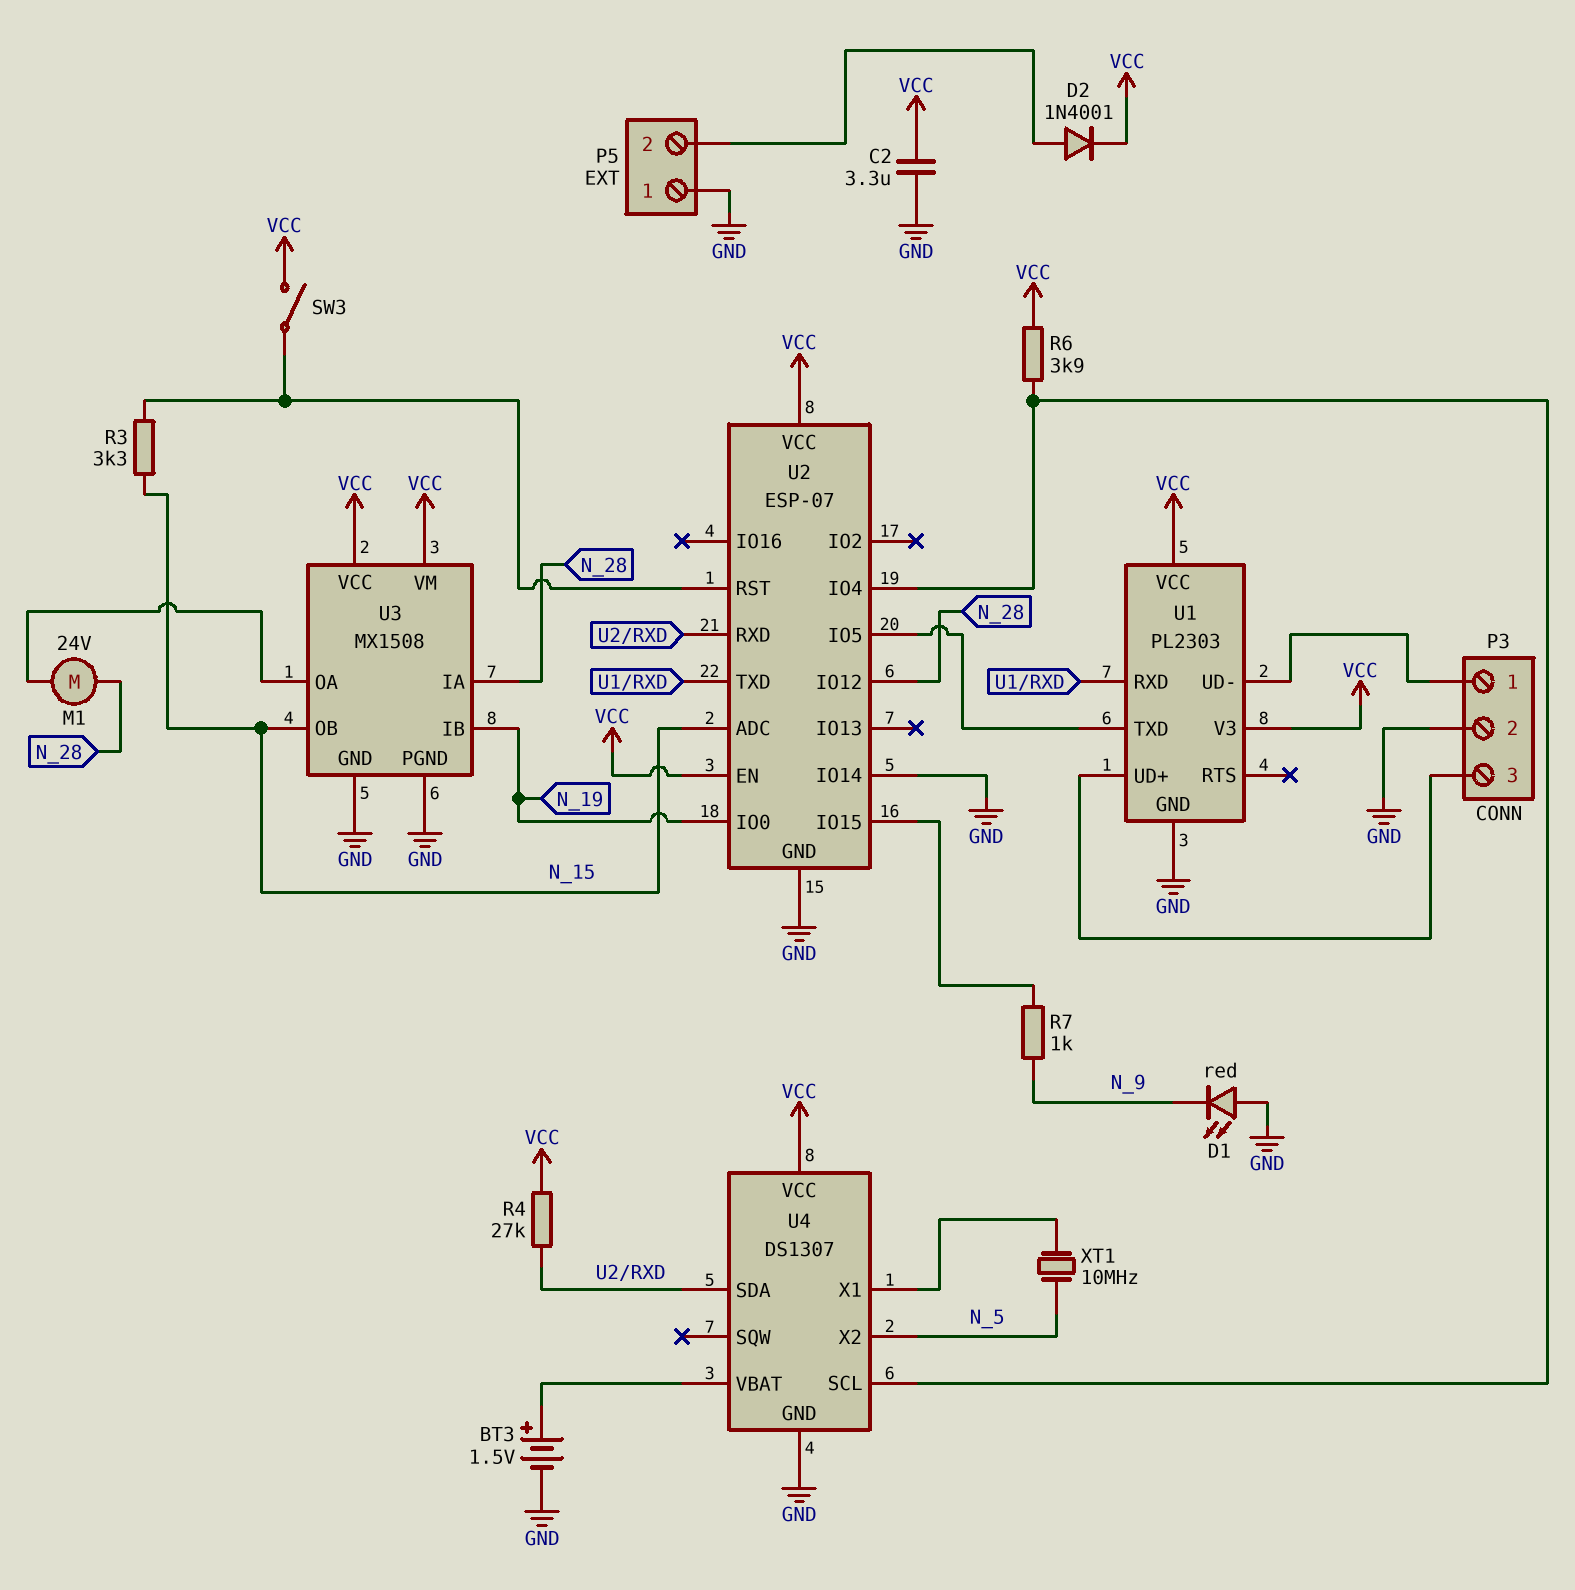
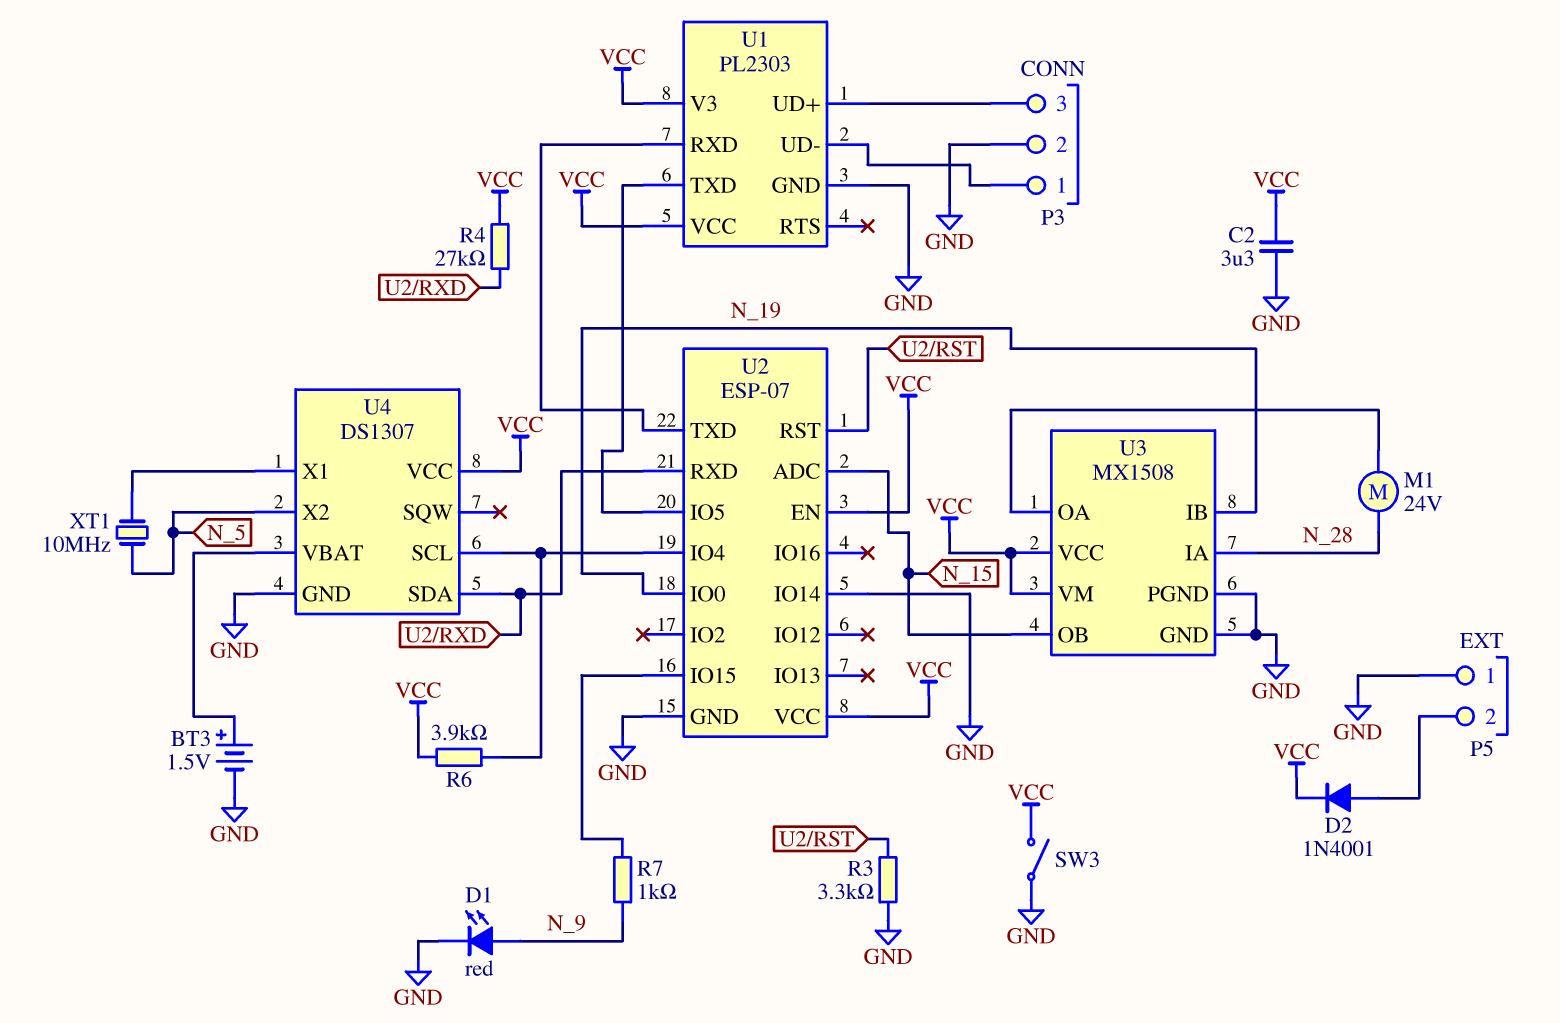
D1: LED red (A GND, K N_9) -> LED red (A N_9, K GND)
R3: 3.3k (N_15, U2/RST) -> 3.3k (GND, U2/RST)
SW3: switch (U2/RST, VCC) -> switch (GND, VCC)
U2 pin IO12: N_28 -> none

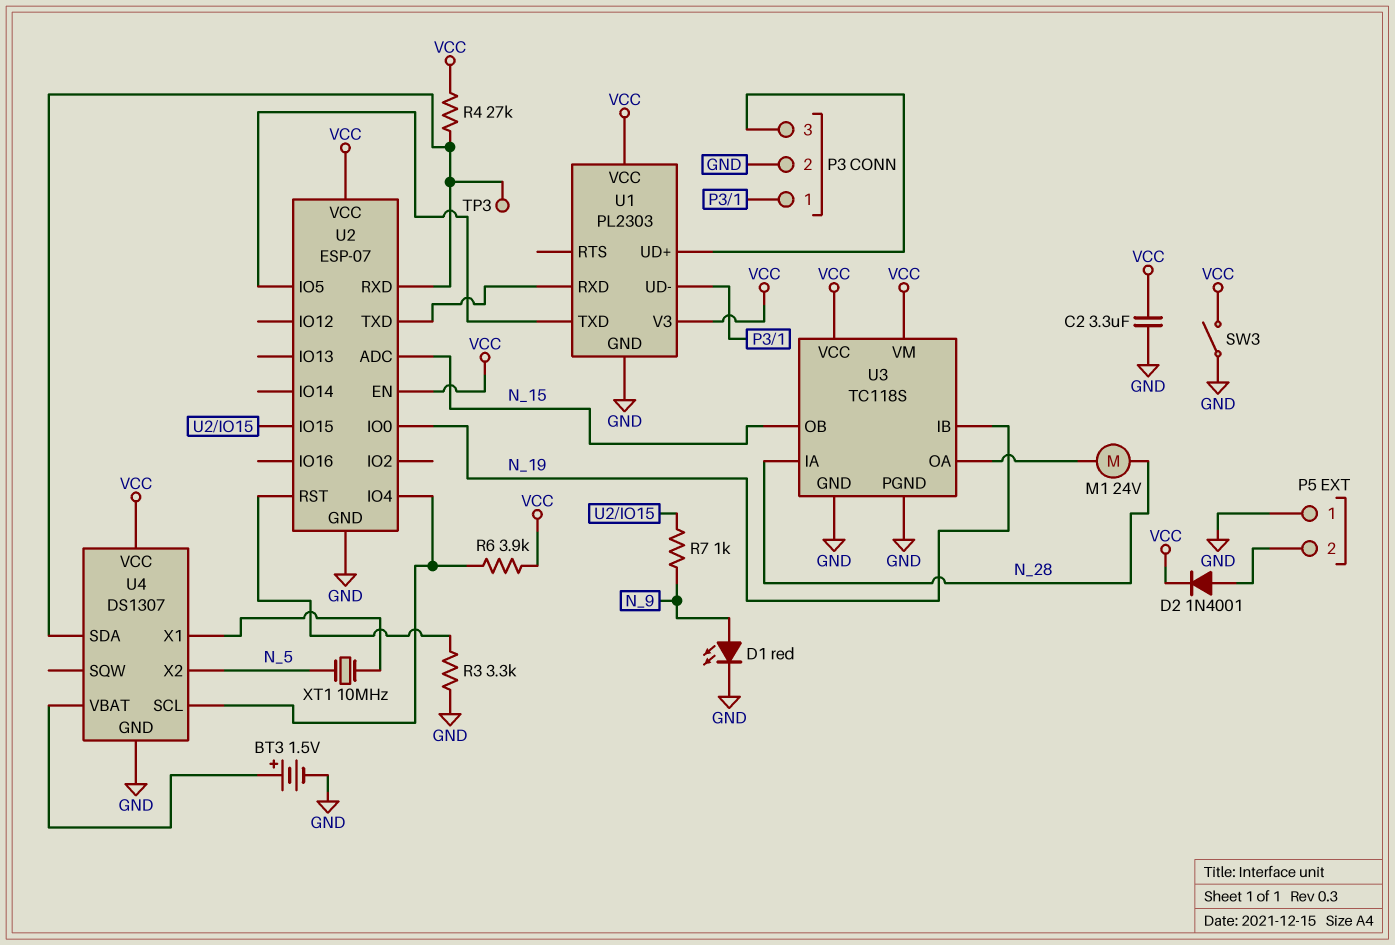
TP3: none -> test point (U2/RXD)
U2 pin IO14: GND -> none
U3: MX1508 -> TC118S

